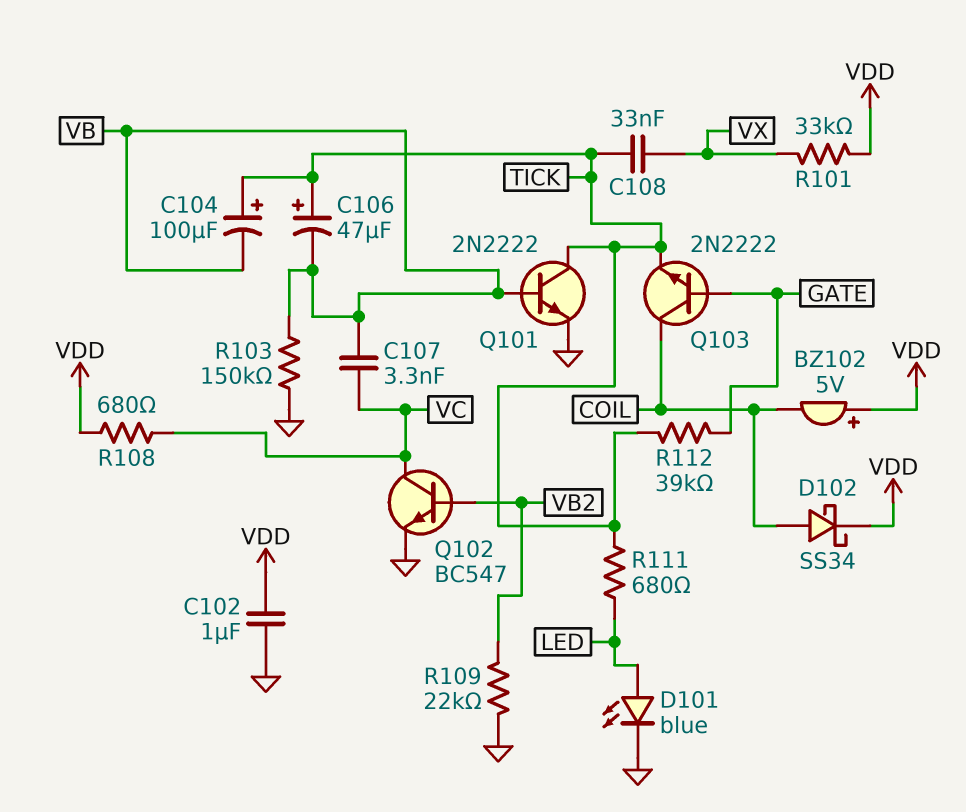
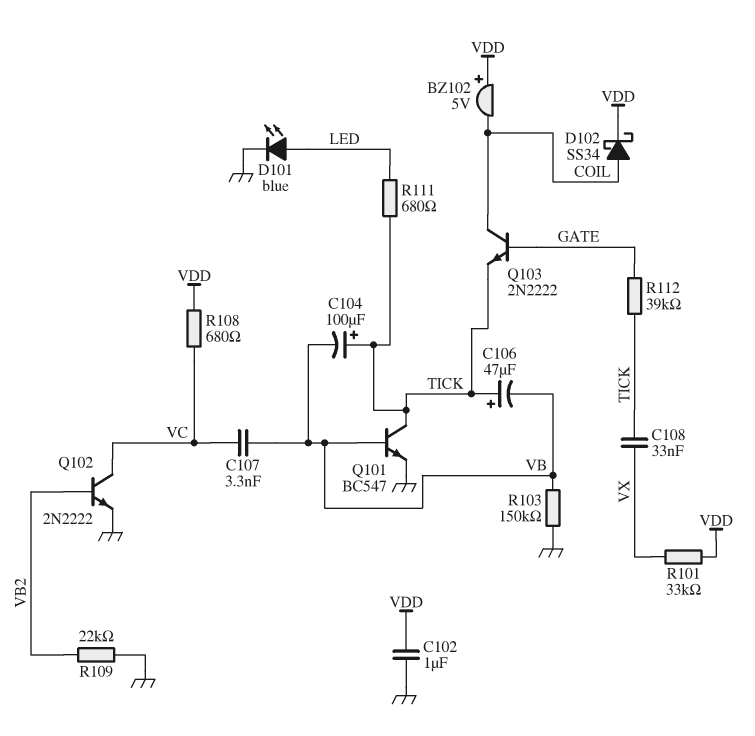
Q101: NPN 2N2222 (B VB, C TICK, E GND) -> NPN BC547 (B VB, C TICK, E GND)
Q102: NPN BC547 (B VB2, C VC, E GND) -> NPN 2N2222 (B VB2, C VC, E GND)

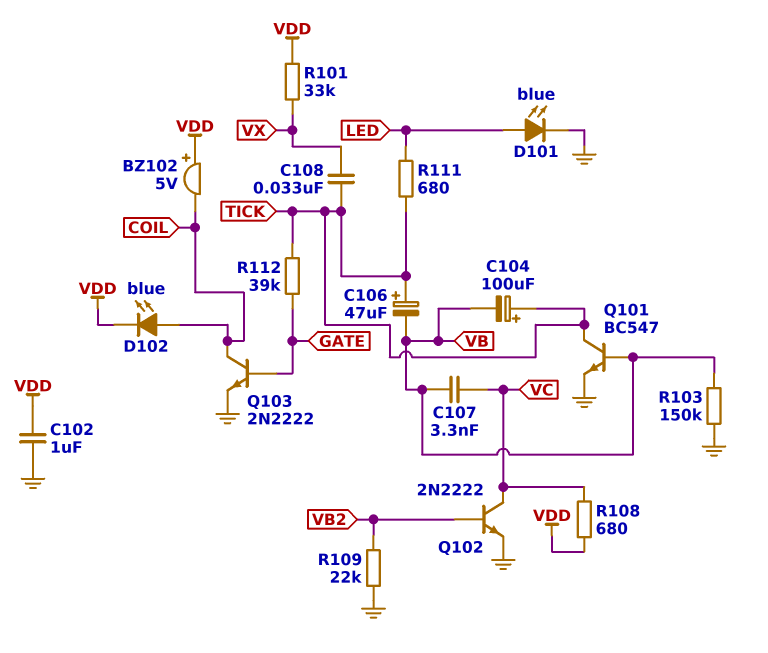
D102: schottky SS34 (A COIL, K VDD) -> LED blue (A COIL, K VDD)
Q103: NPN 2N2222 (B GATE, C COIL, E TICK) -> NPN 2N2222 (B GATE, C COIL, E GND)

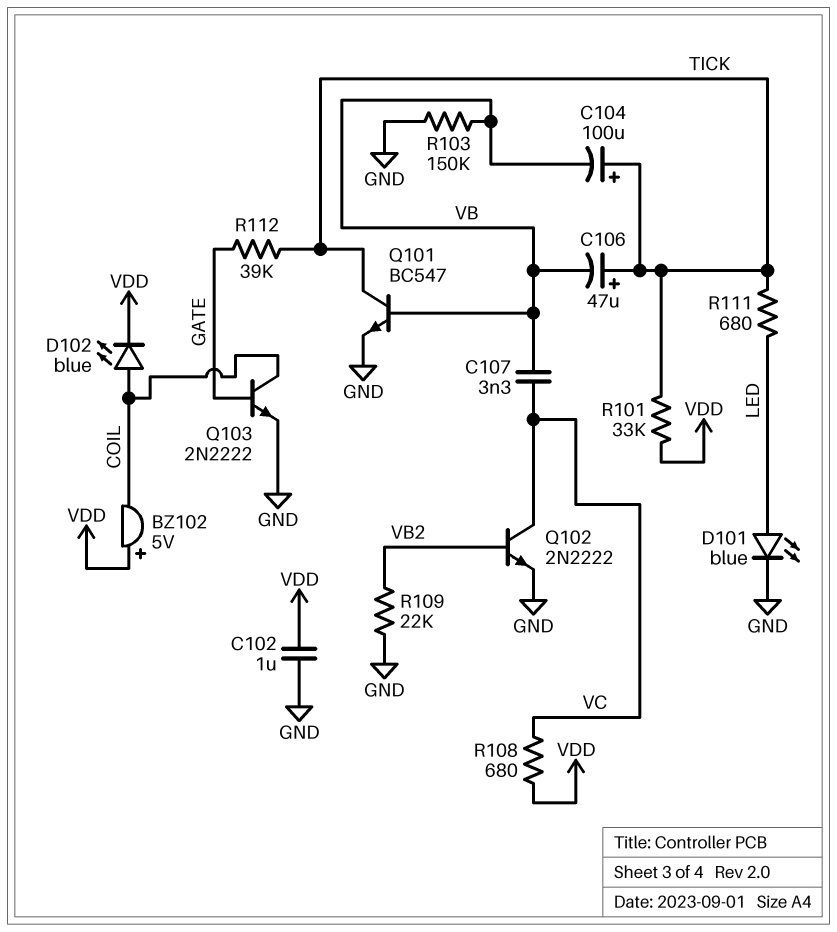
C108: 33nF (TICK, VX) -> none
R101: 33k (VDD, VX) -> 33k (TICK, VDD)

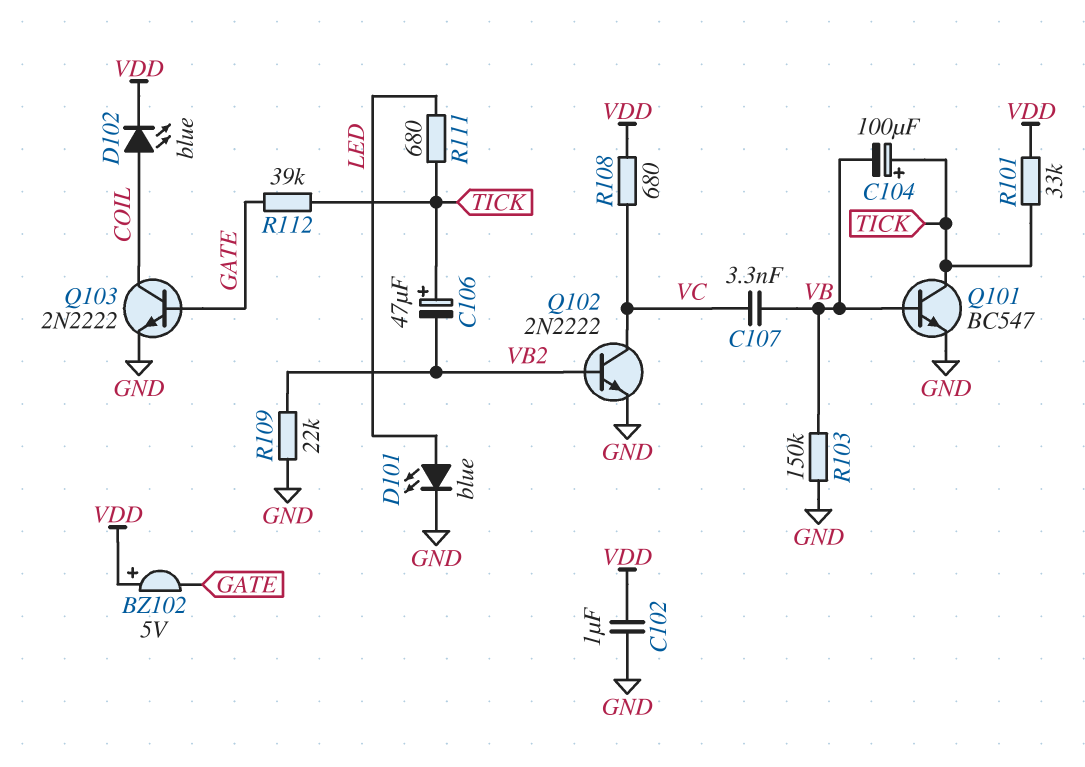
BZ102: buzzer 5V (plus VDD, minus COIL) -> buzzer 5V (plus VDD, minus GATE)
C106: 47uF (plus TICK, minus VB) -> 47uF (plus TICK, minus VB2)

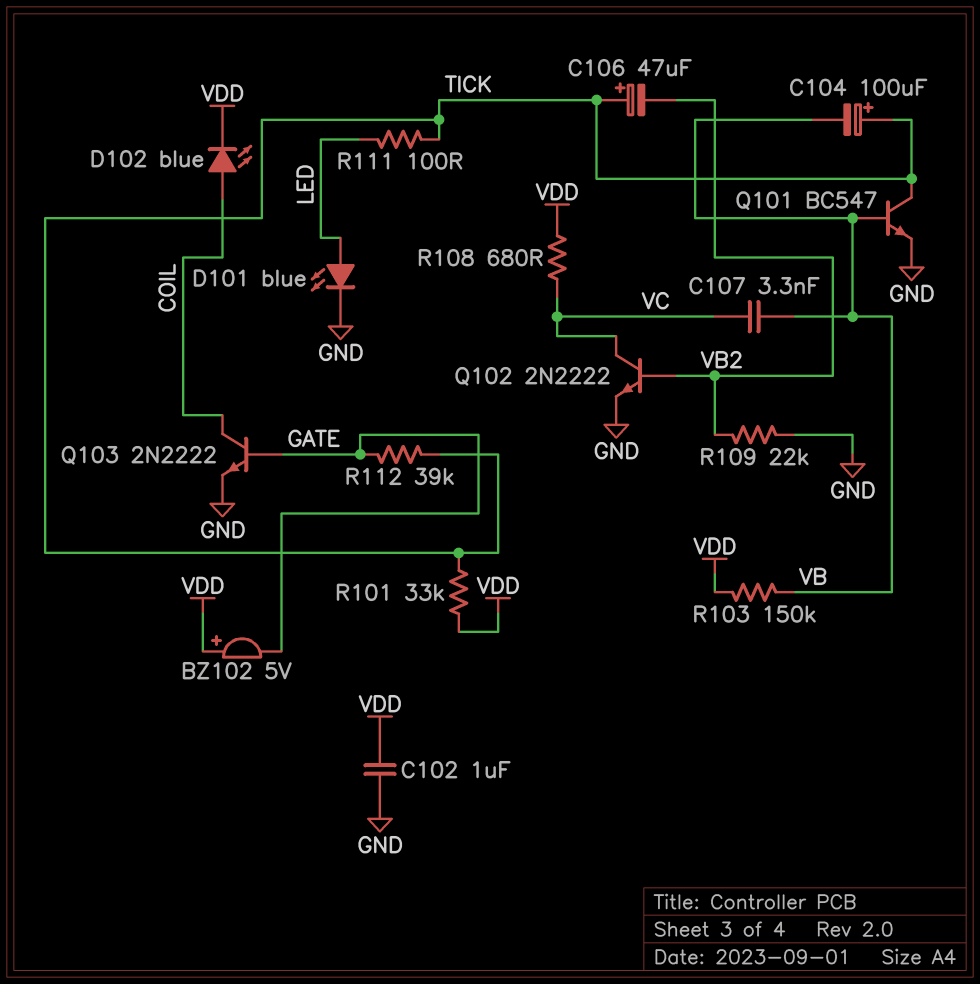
R103: 150k (GND, VB) -> 150k (VB, VDD)
R111: 680 (LED, TICK) -> 100 (LED, TICK)

